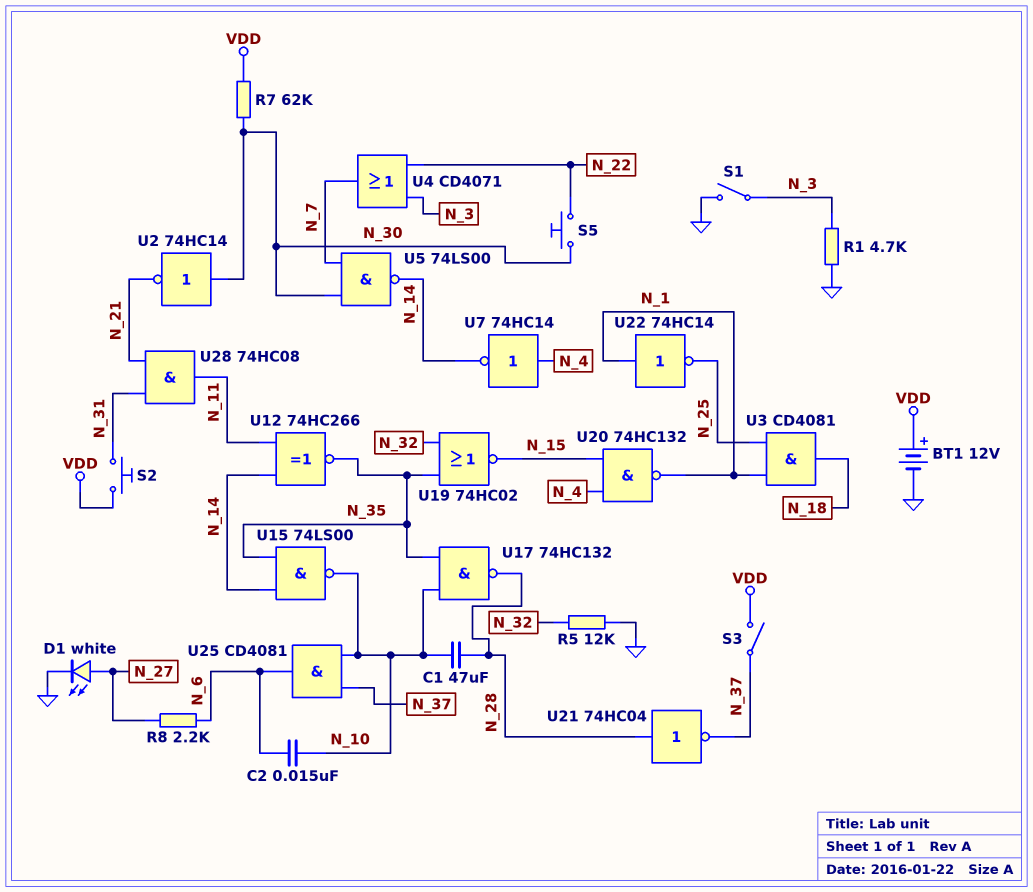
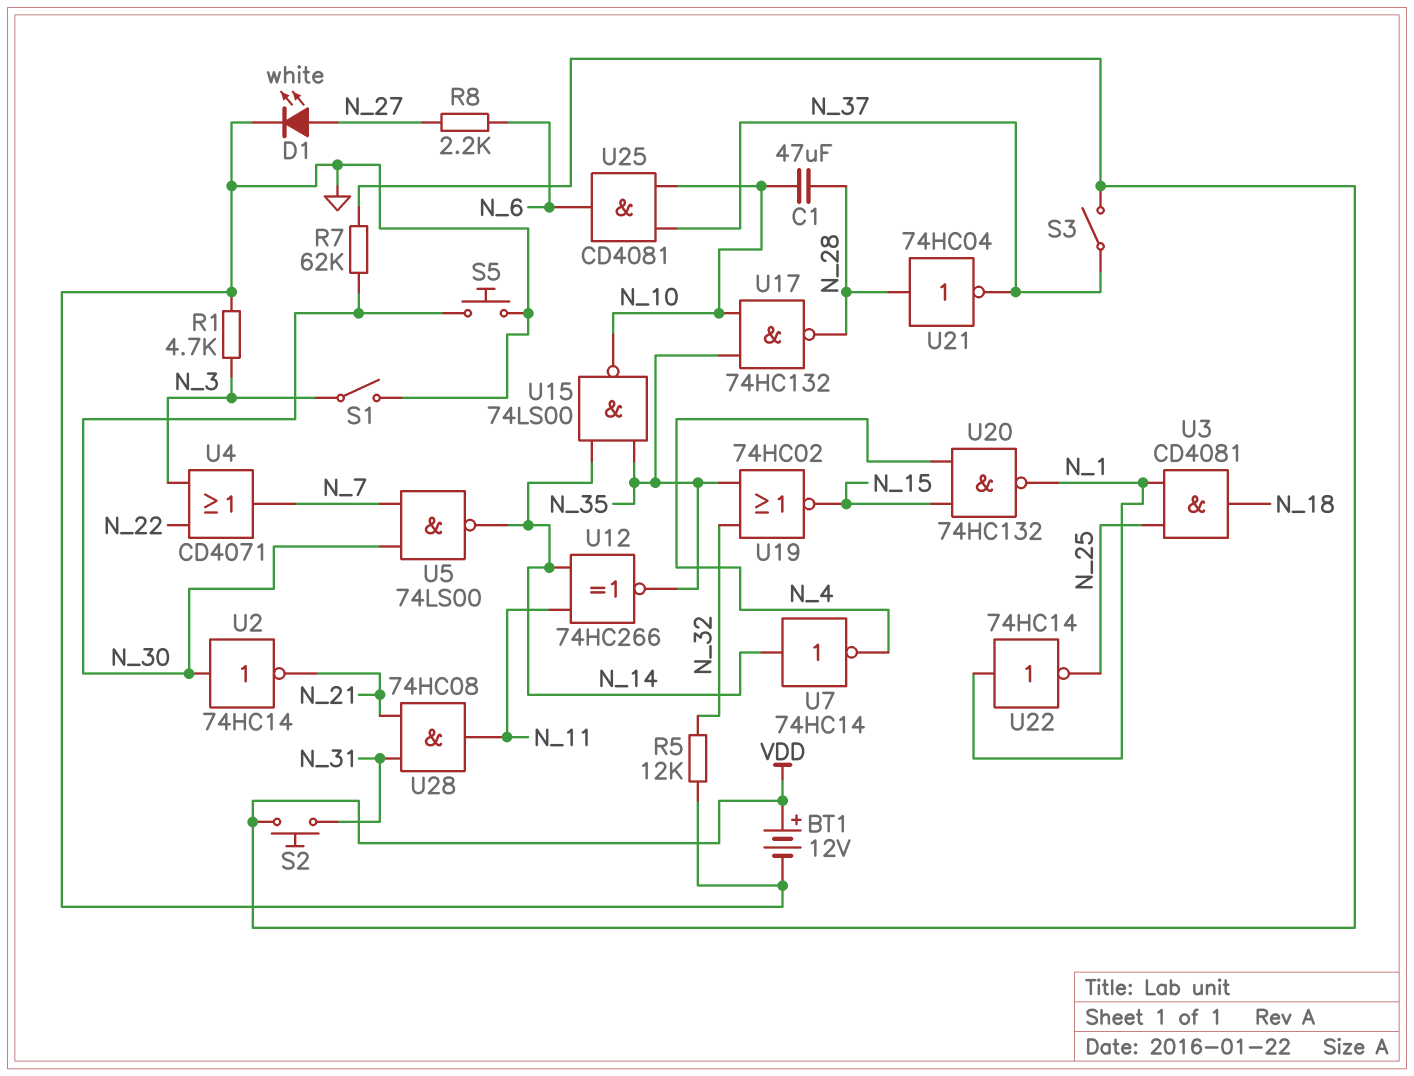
C2: 15nF (N_6, N_10) -> none
S5: button (N_22, N_30) -> button (GND, N_30)
U7: NOT 74HC14 (in N_4, out N_14) -> NOT 74HC14 (in N_14, out N_4)

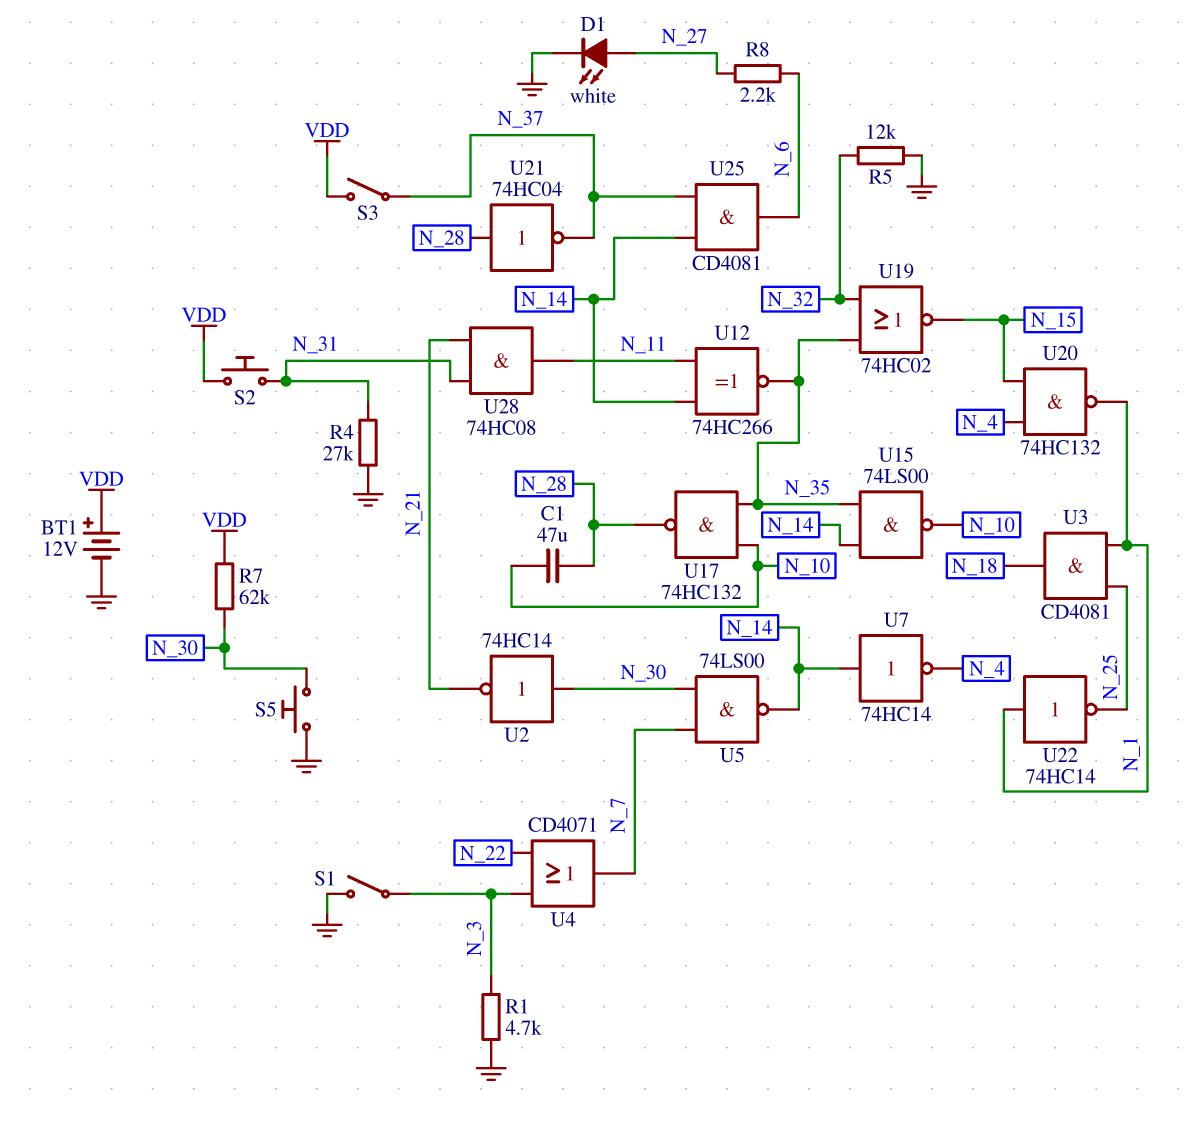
R4: none -> 27k (GND, N_31)
U25: AND CD4081 (in N_10, in N_37, out N_6) -> AND CD4081 (in N_14, in N_37, out N_6)

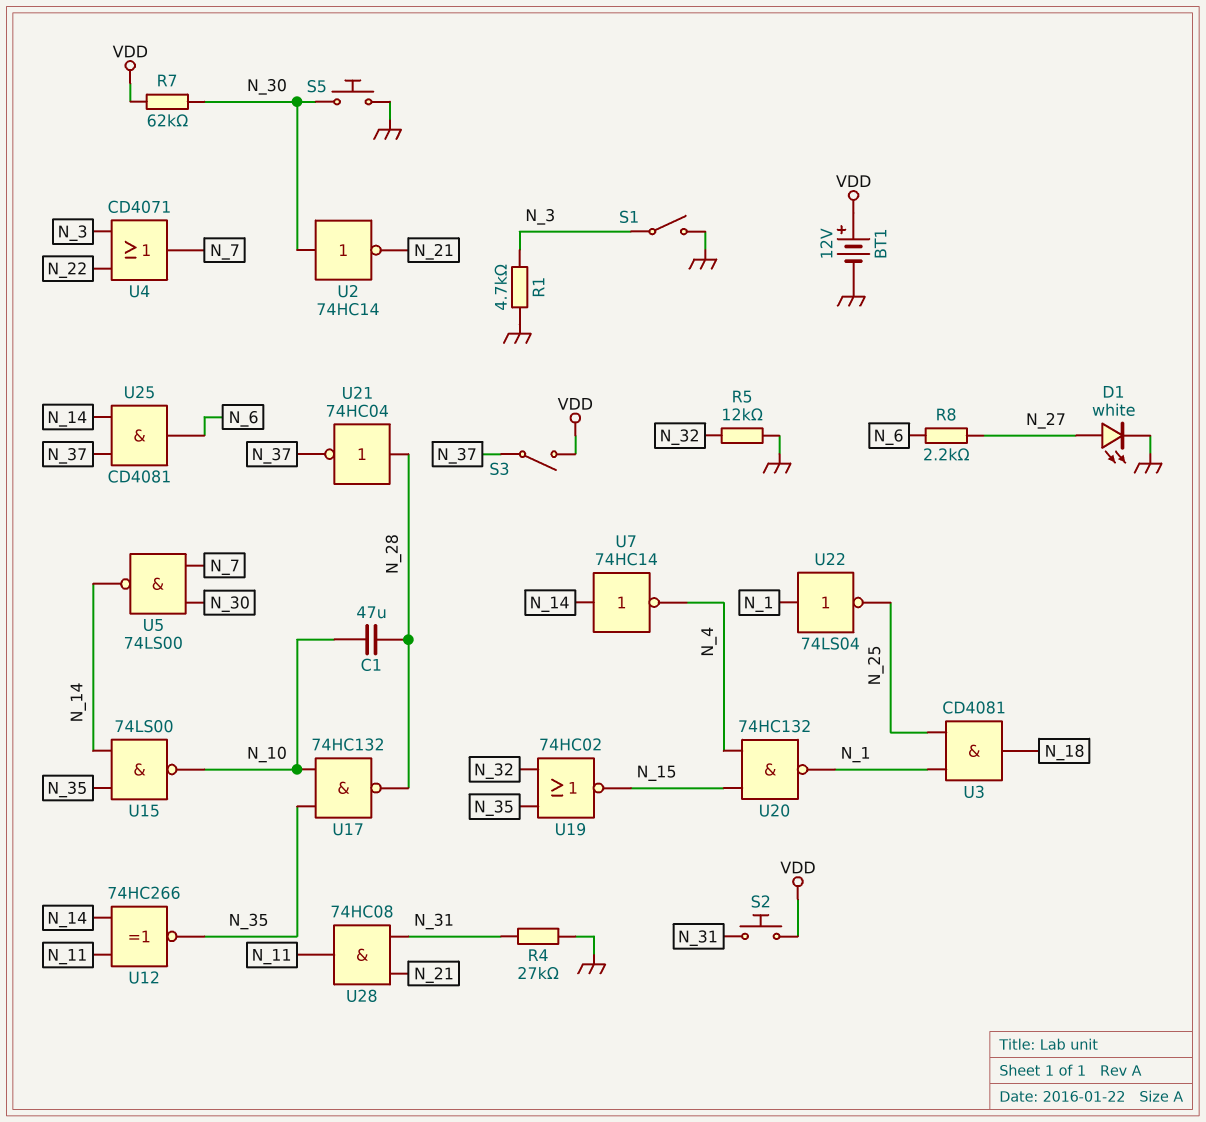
U22: NOT 74HC14 (in N_1, out N_25) -> NOT 74LS04 (in N_1, out N_25)

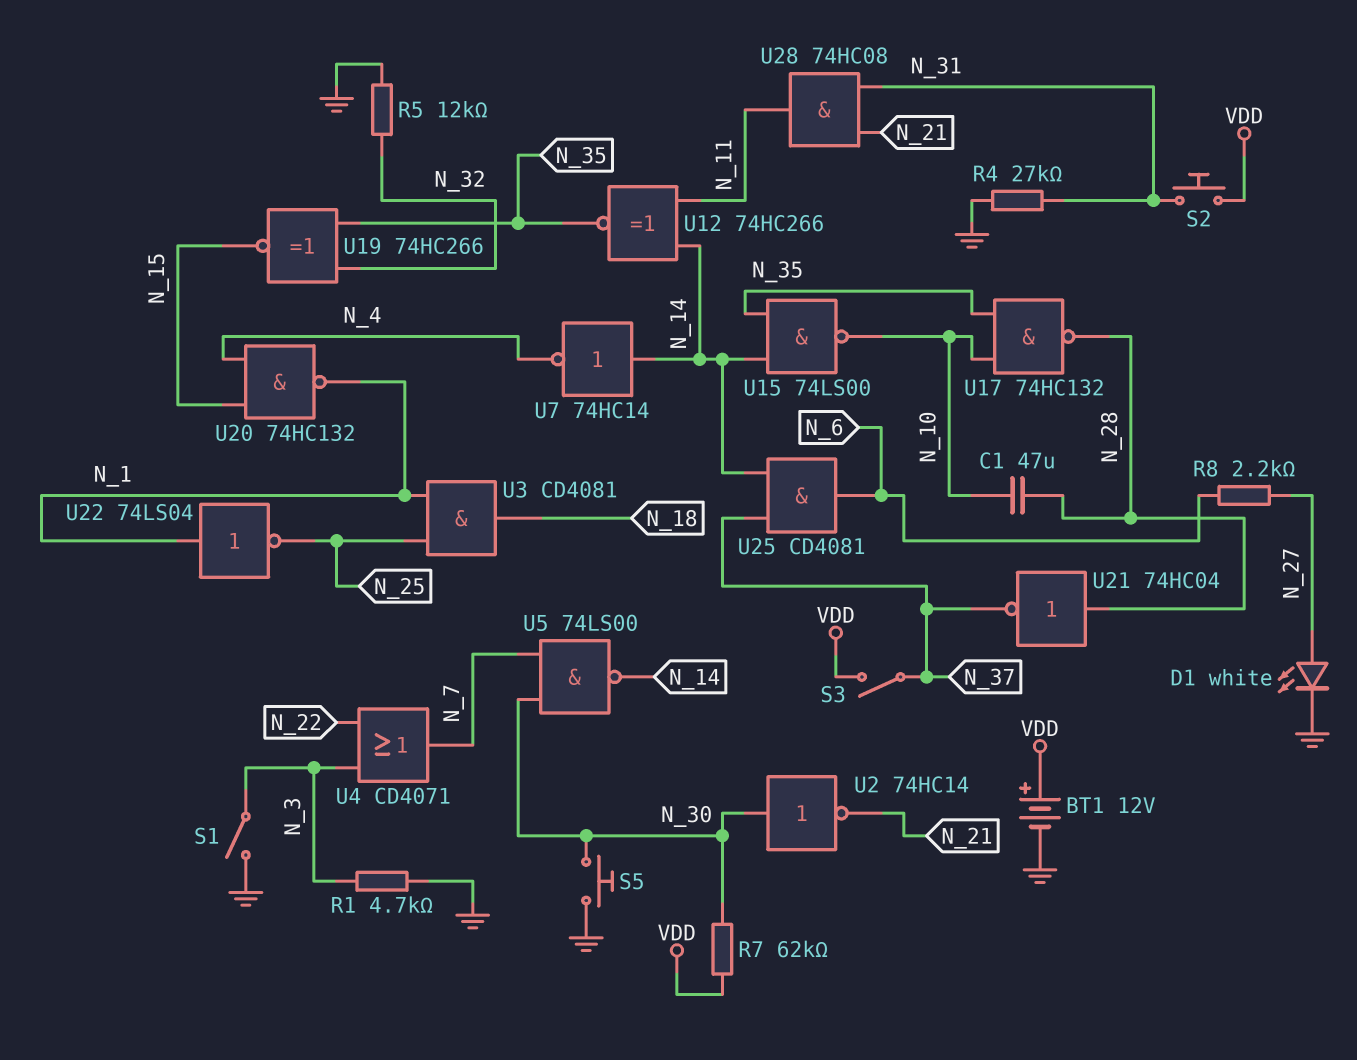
U19: NOR 74HC02 (in N_32, in N_35, out N_15) -> XNOR 74HC266 (in N_32, in N_35, out N_15)

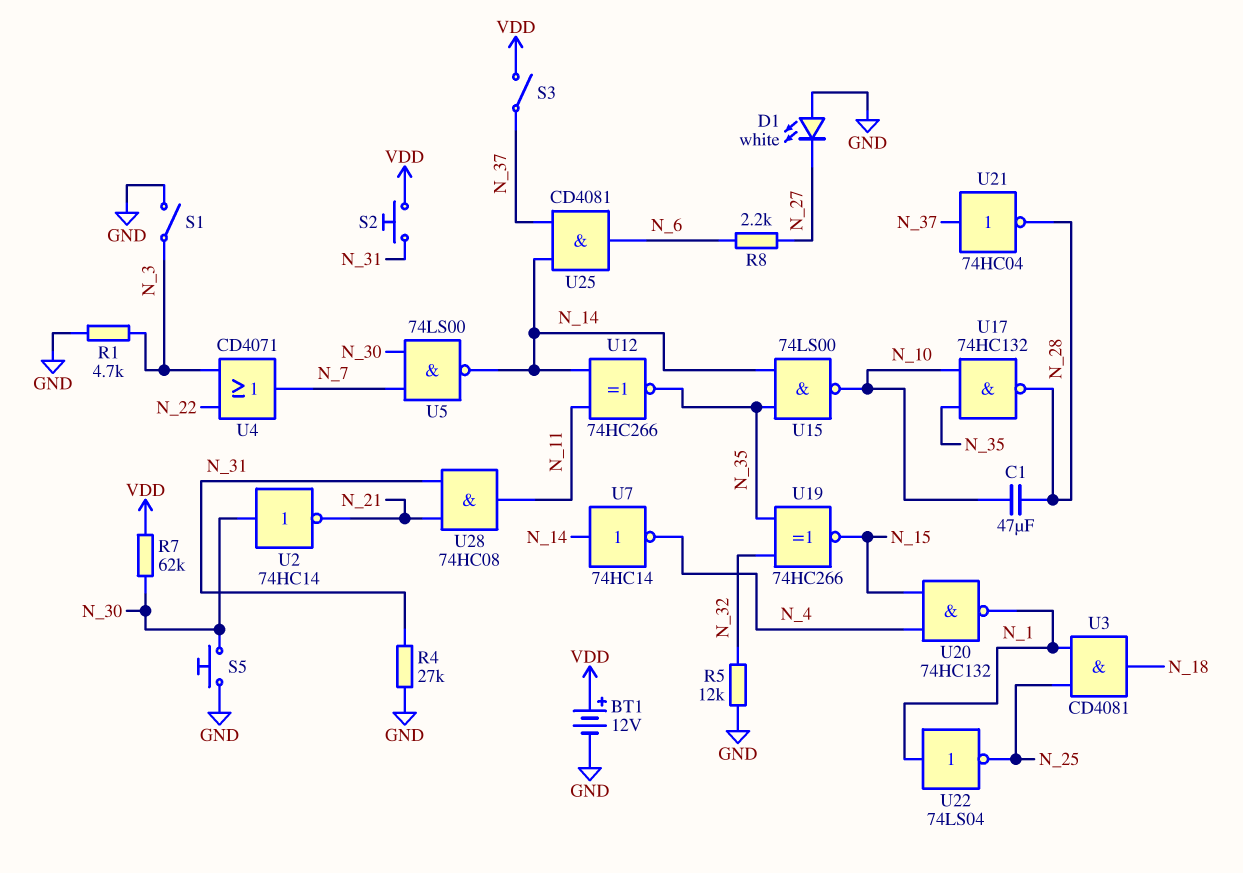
D1: LED white (A N_27, K GND) -> LED white (A GND, K N_27)
U21: NOT 74HC04 (in N_28, out N_37) -> NOT 74HC04 (in N_37, out N_28)

